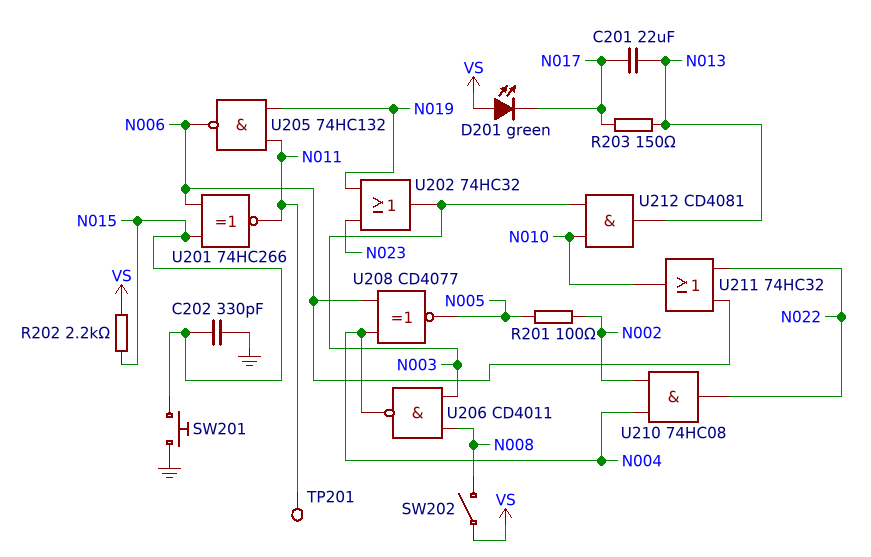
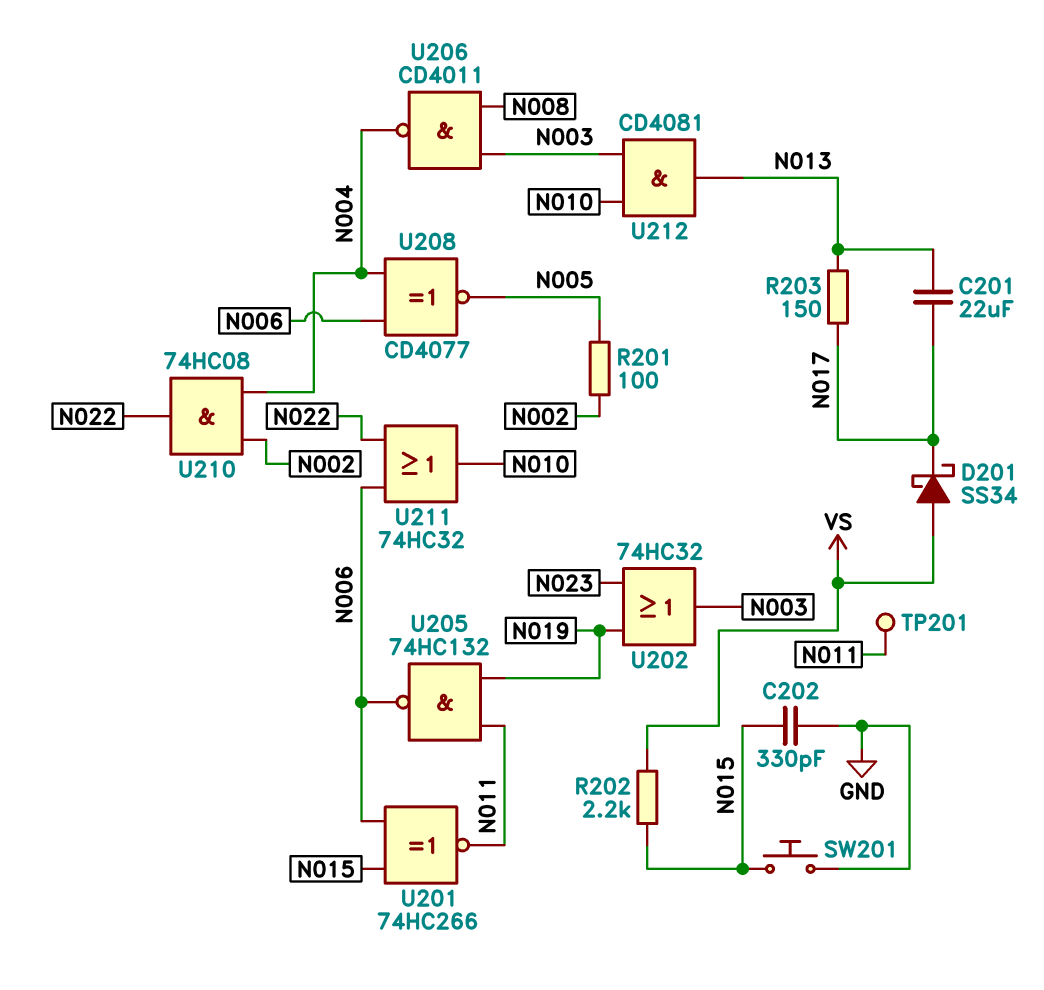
D201: LED green (A VS, K N017) -> schottky SS34 (A VS, K N017)
SW202: switch (N008, VS) -> none

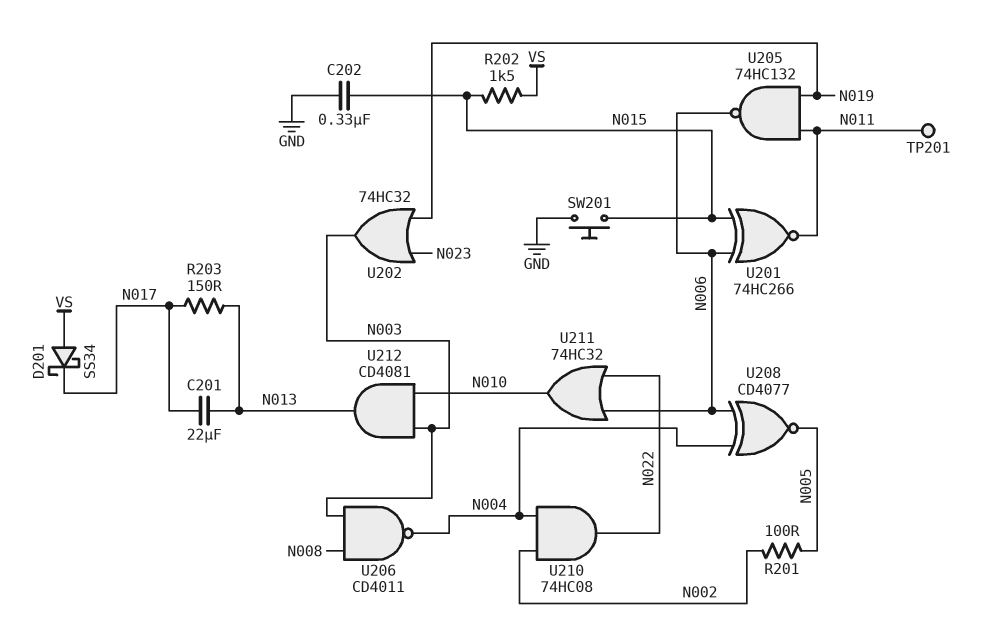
C202: 330pF (GND, N015) -> 330nF (GND, N015)
R202: 2.2k (N015, VS) -> 1.5k (N015, VS)

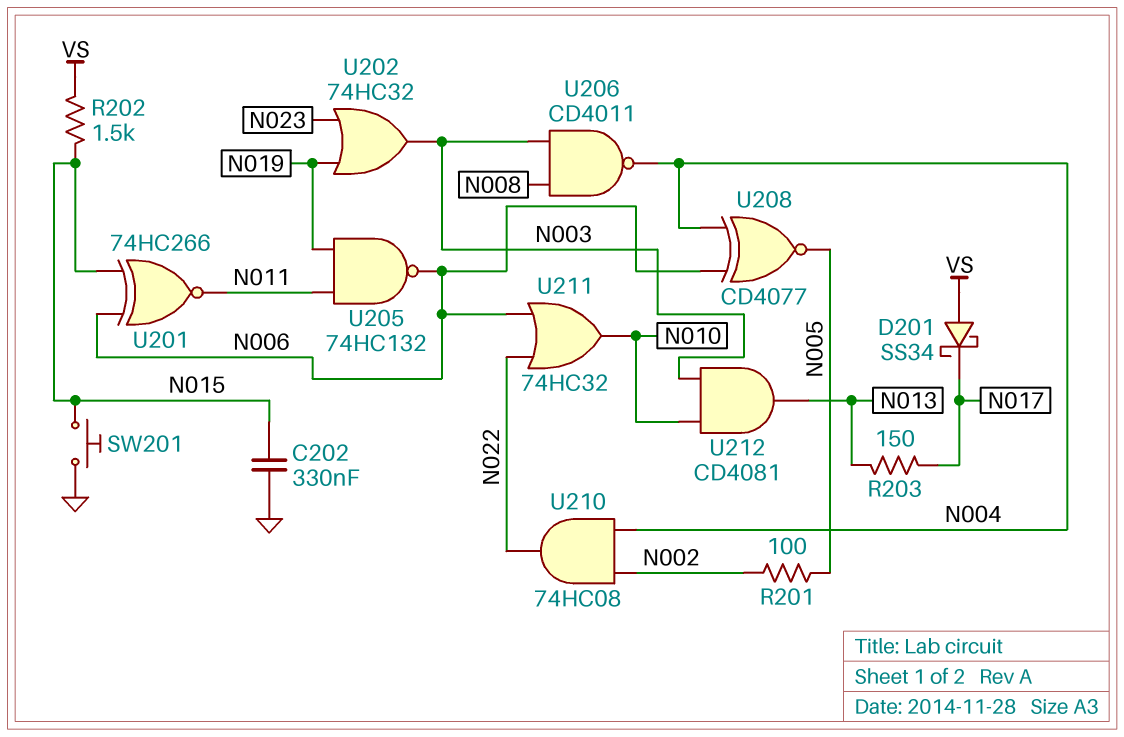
C201: 22uF (N013, N017) -> none
TP201: test point (N011) -> none

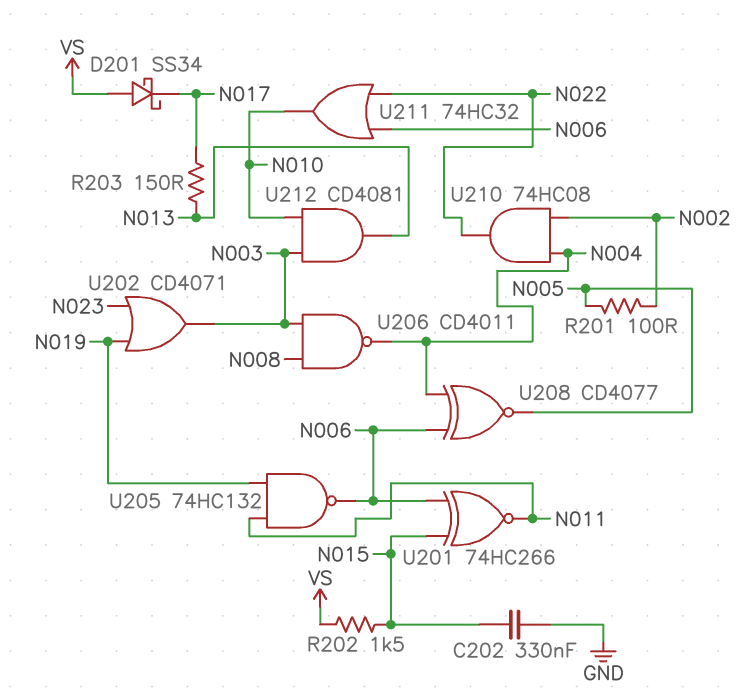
SW201: button (GND, N015) -> none
U202: OR 74HC32 (in N019, in N023, out N003) -> OR CD4071 (in N019, in N023, out N003)

